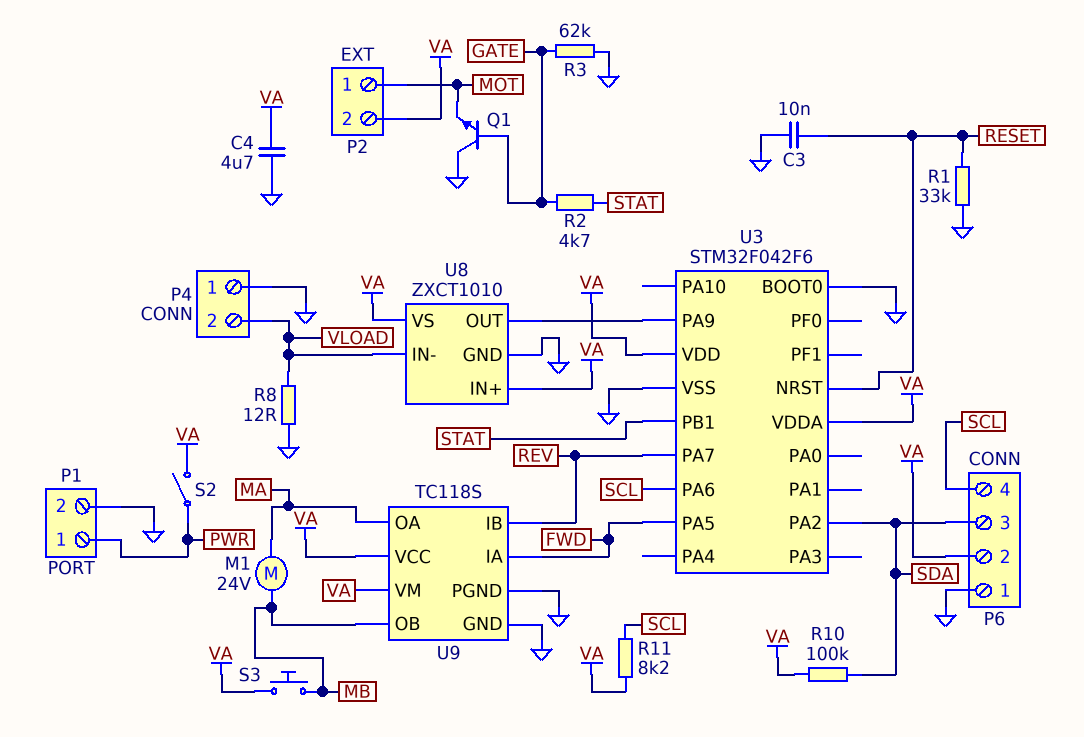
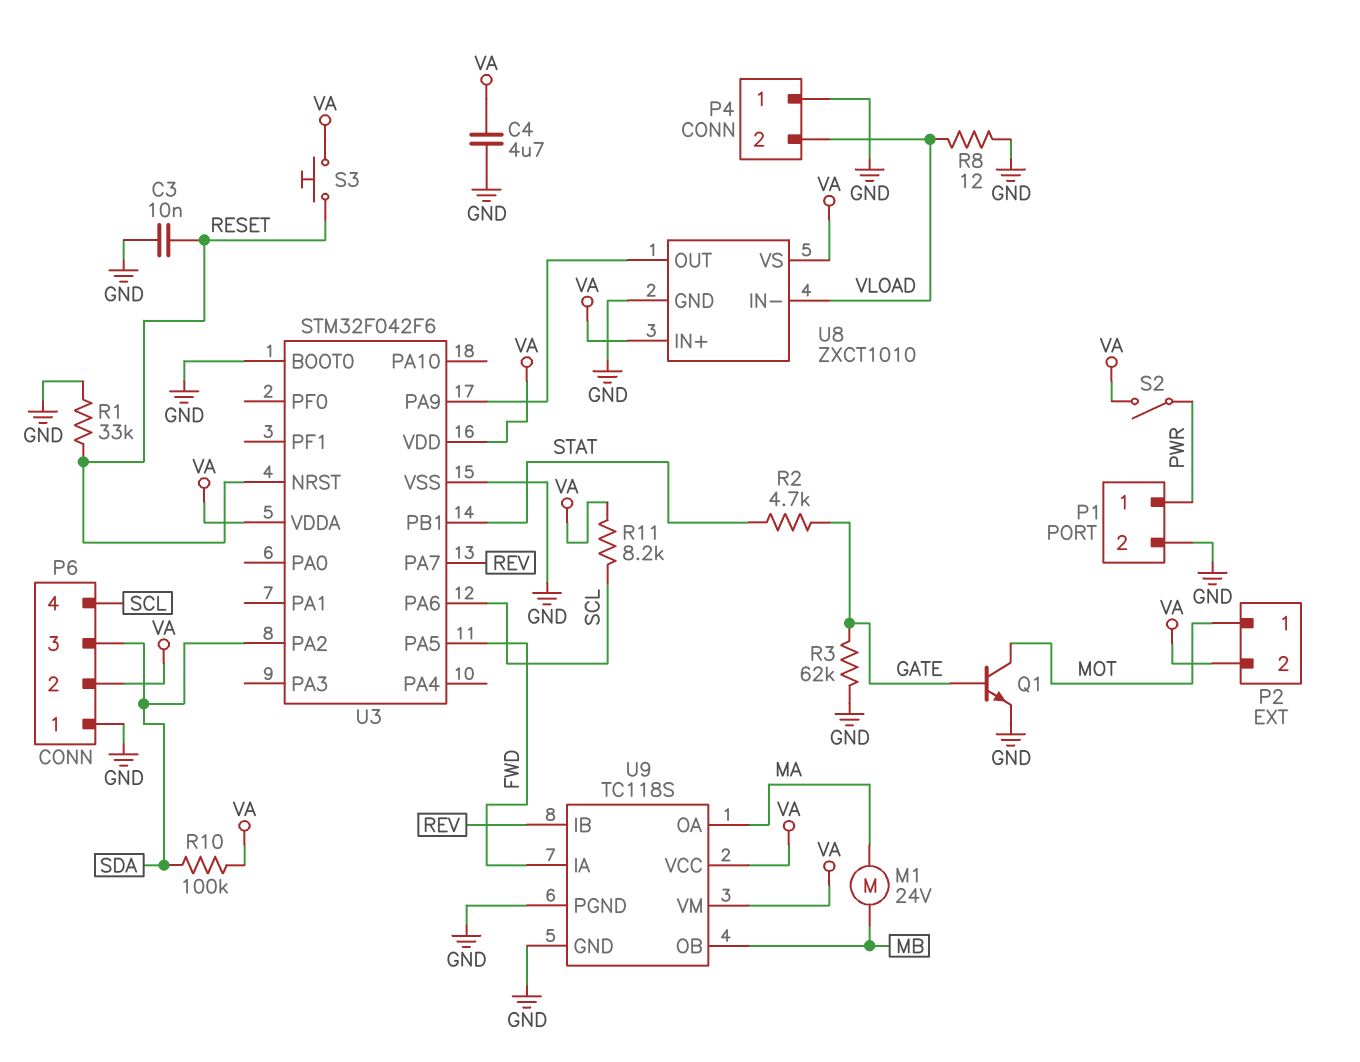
Q1: NPN (B GATE, C GND, E MOT) -> NPN (B GATE, C MOT, E GND)
S3: button (MB, VA) -> button (RESET, VA)

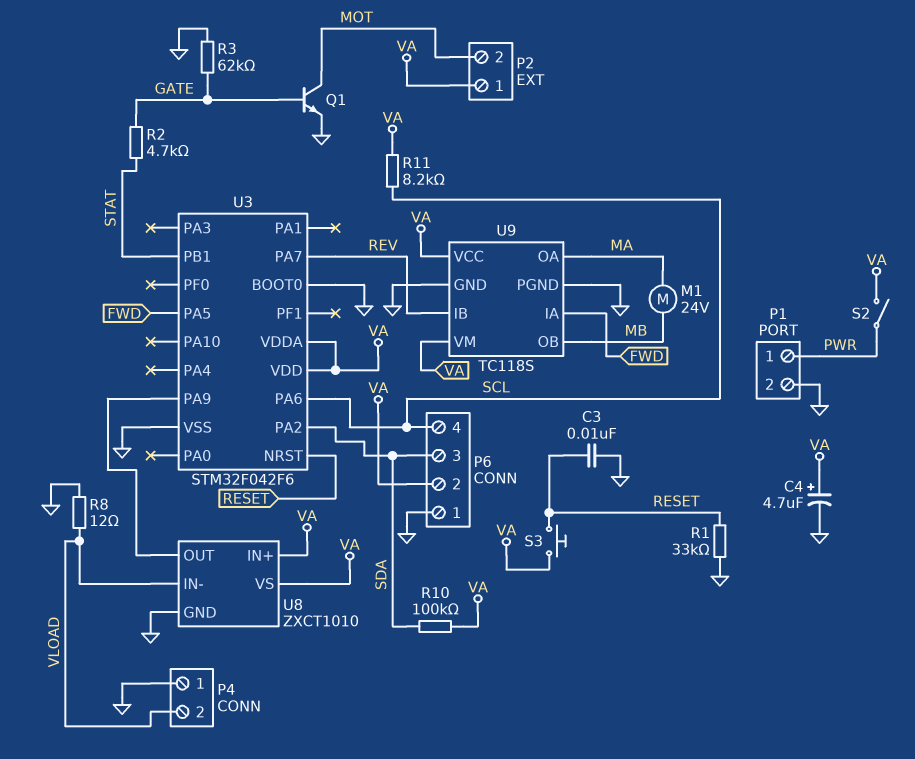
C4: 4.7uF (GND, VA) -> 4.7uF (plus VA, minus GND)
P2 pin 1: MOT -> VA
P2 pin 2: VA -> MOT

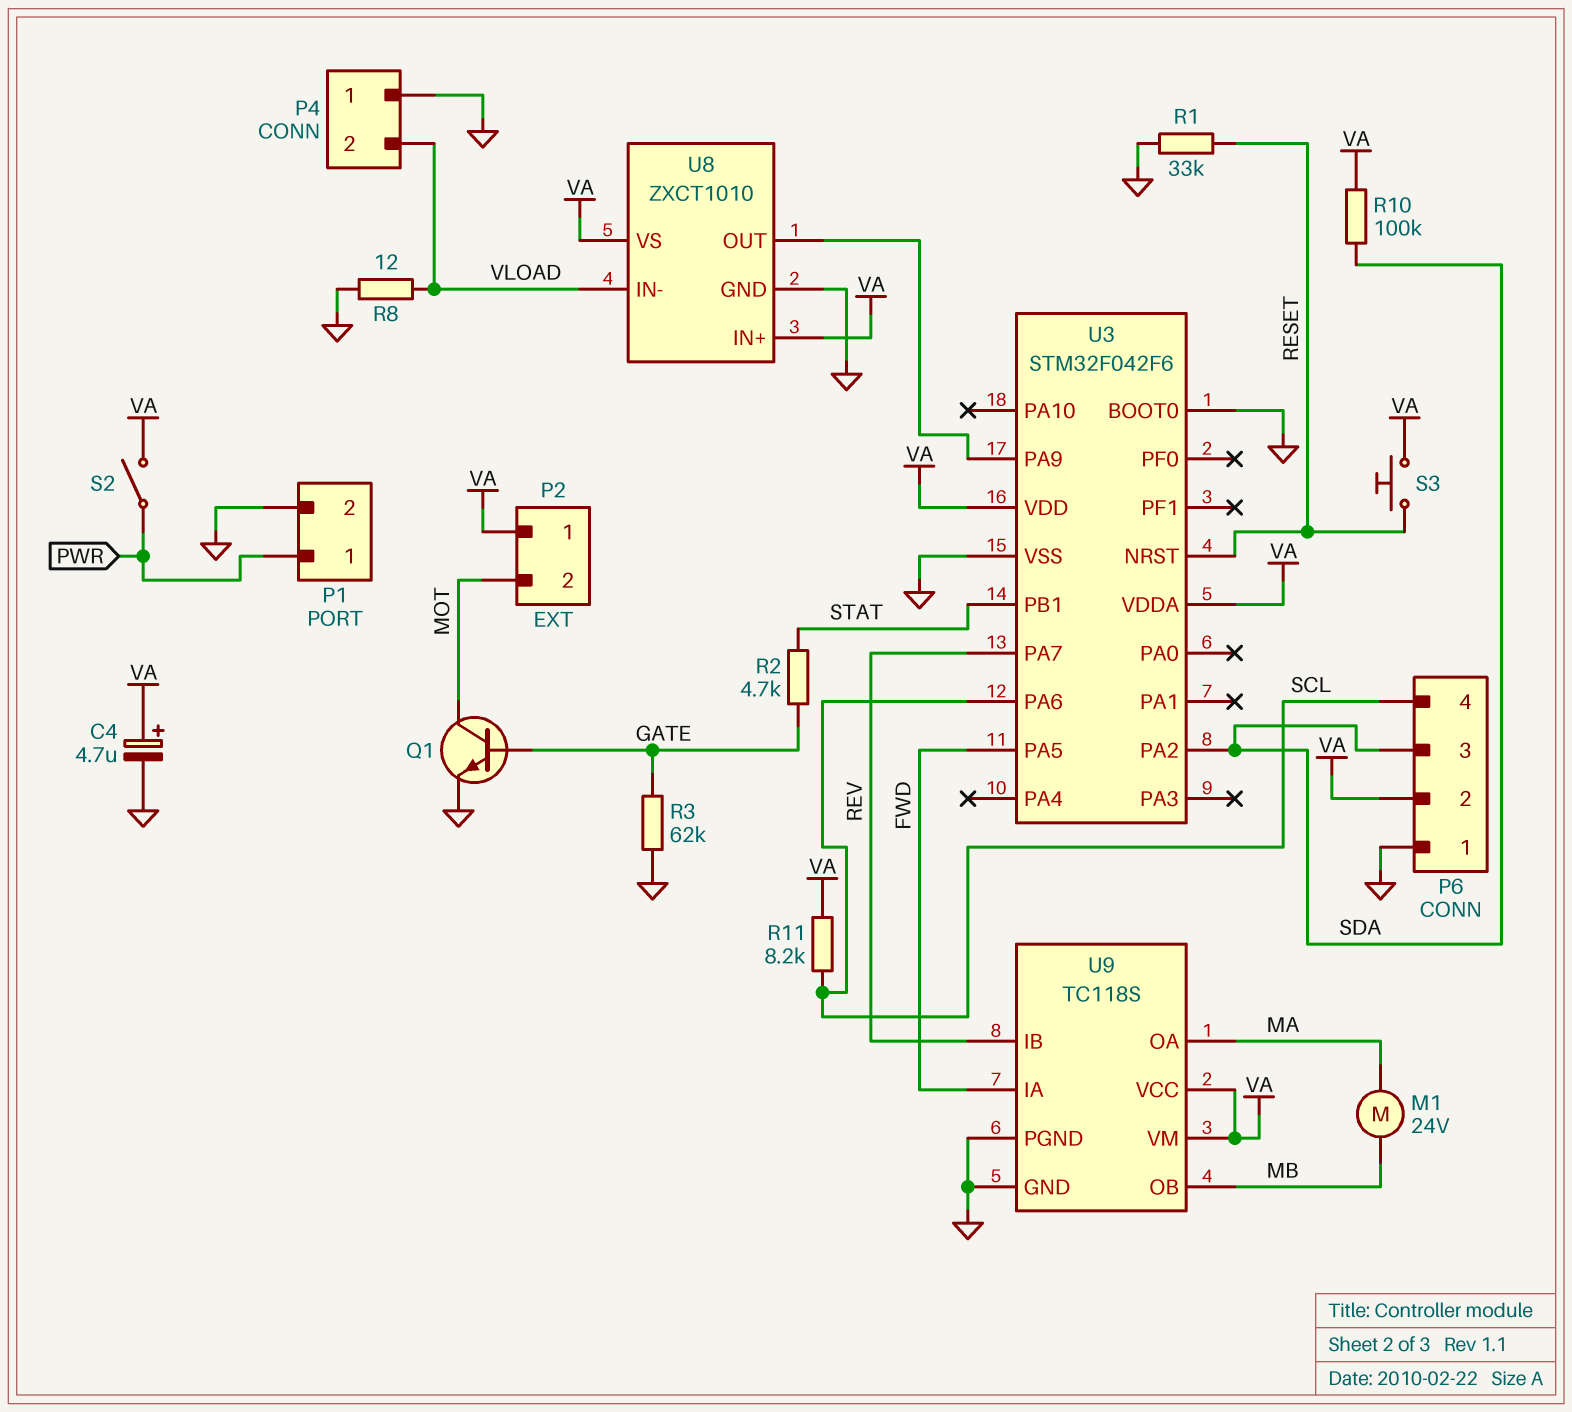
C3: 10nF (GND, RESET) -> none

